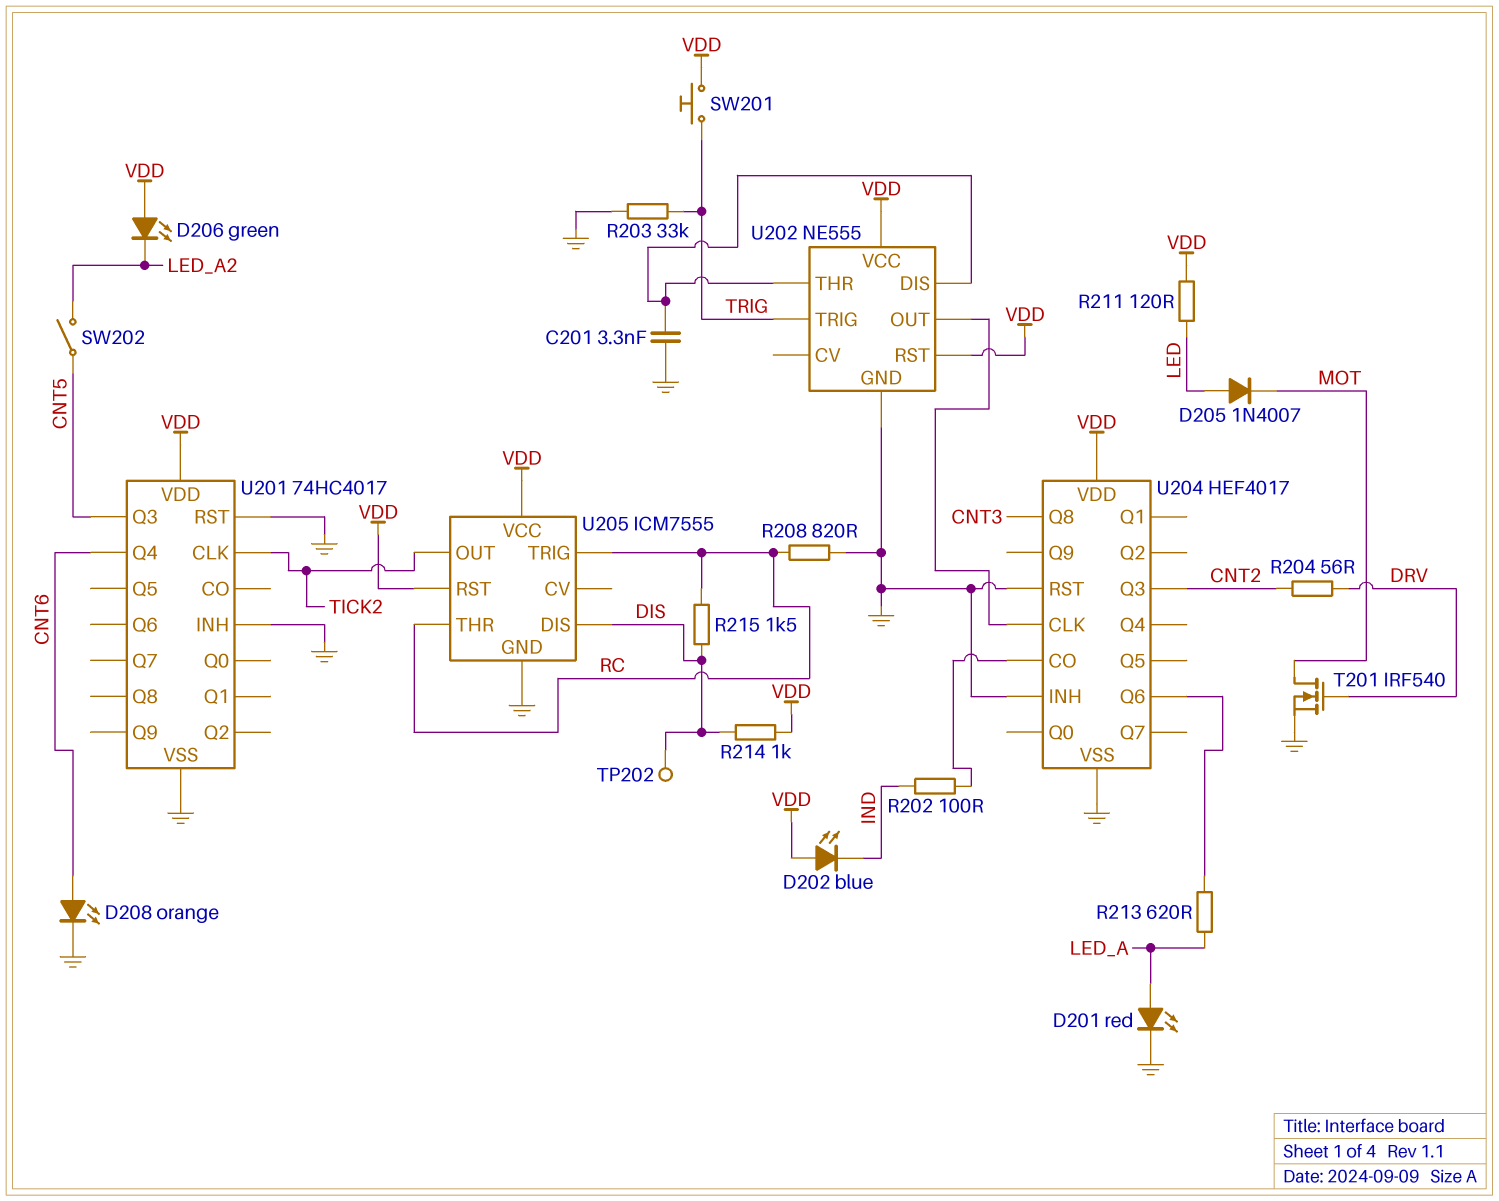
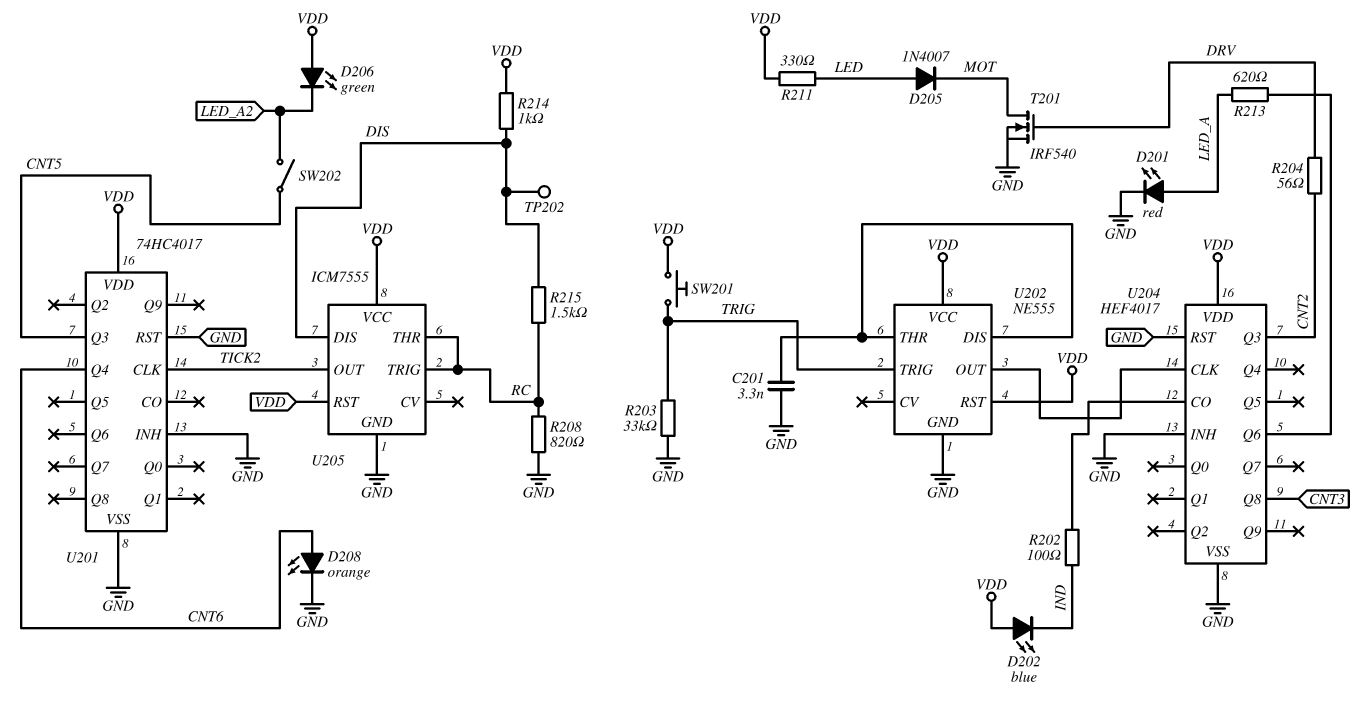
R211: 120 (LED, VDD) -> 330 (LED, VDD)

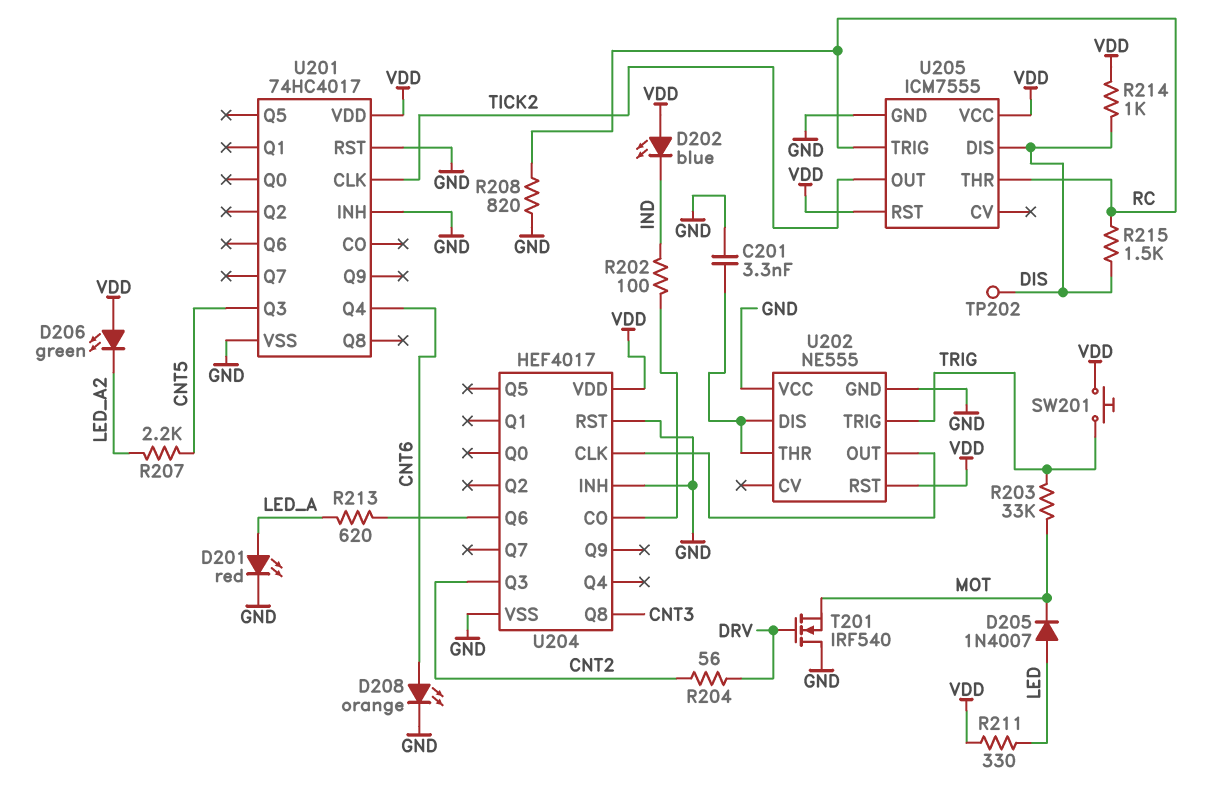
R203: 33k (GND, TRIG) -> 33k (MOT, TRIG)
R207: none -> 2.2k (CNT5, LED_A2)
SW202: switch (CNT5, LED_A2) -> none
T201: NMOS IRF540 (G DRV, D MOT, S GND) -> NMOS IRF540 (G DRV, D GND, S MOT)
U202 pin VCC: VDD -> GND

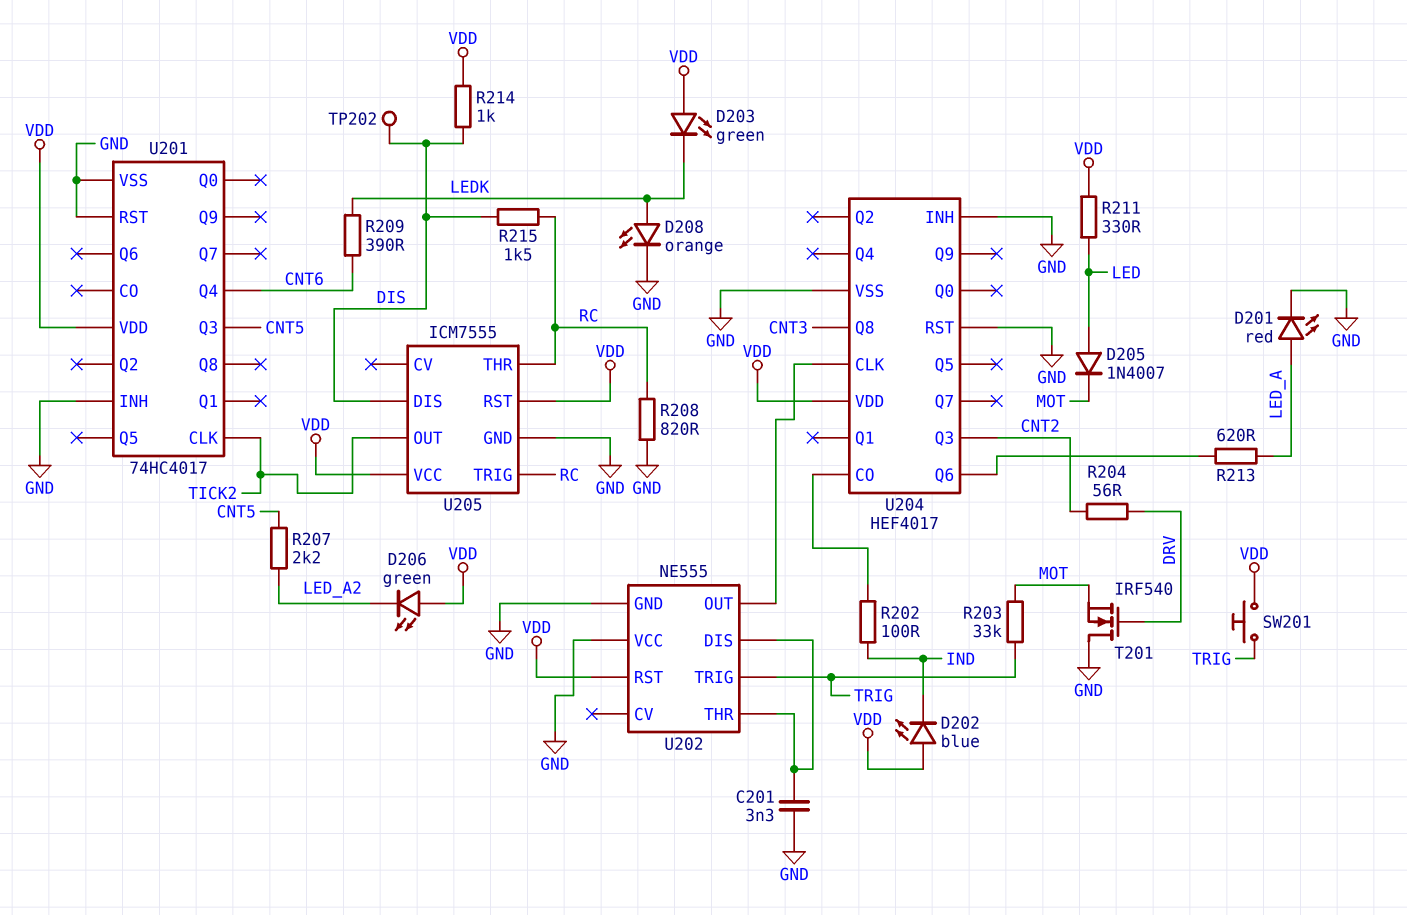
D203: none -> LED green (A VDD, K LEDK)
D208: LED orange (A CNT6, K GND) -> LED orange (A LEDK, K GND)
R209: none -> 390 (CNT6, LEDK)

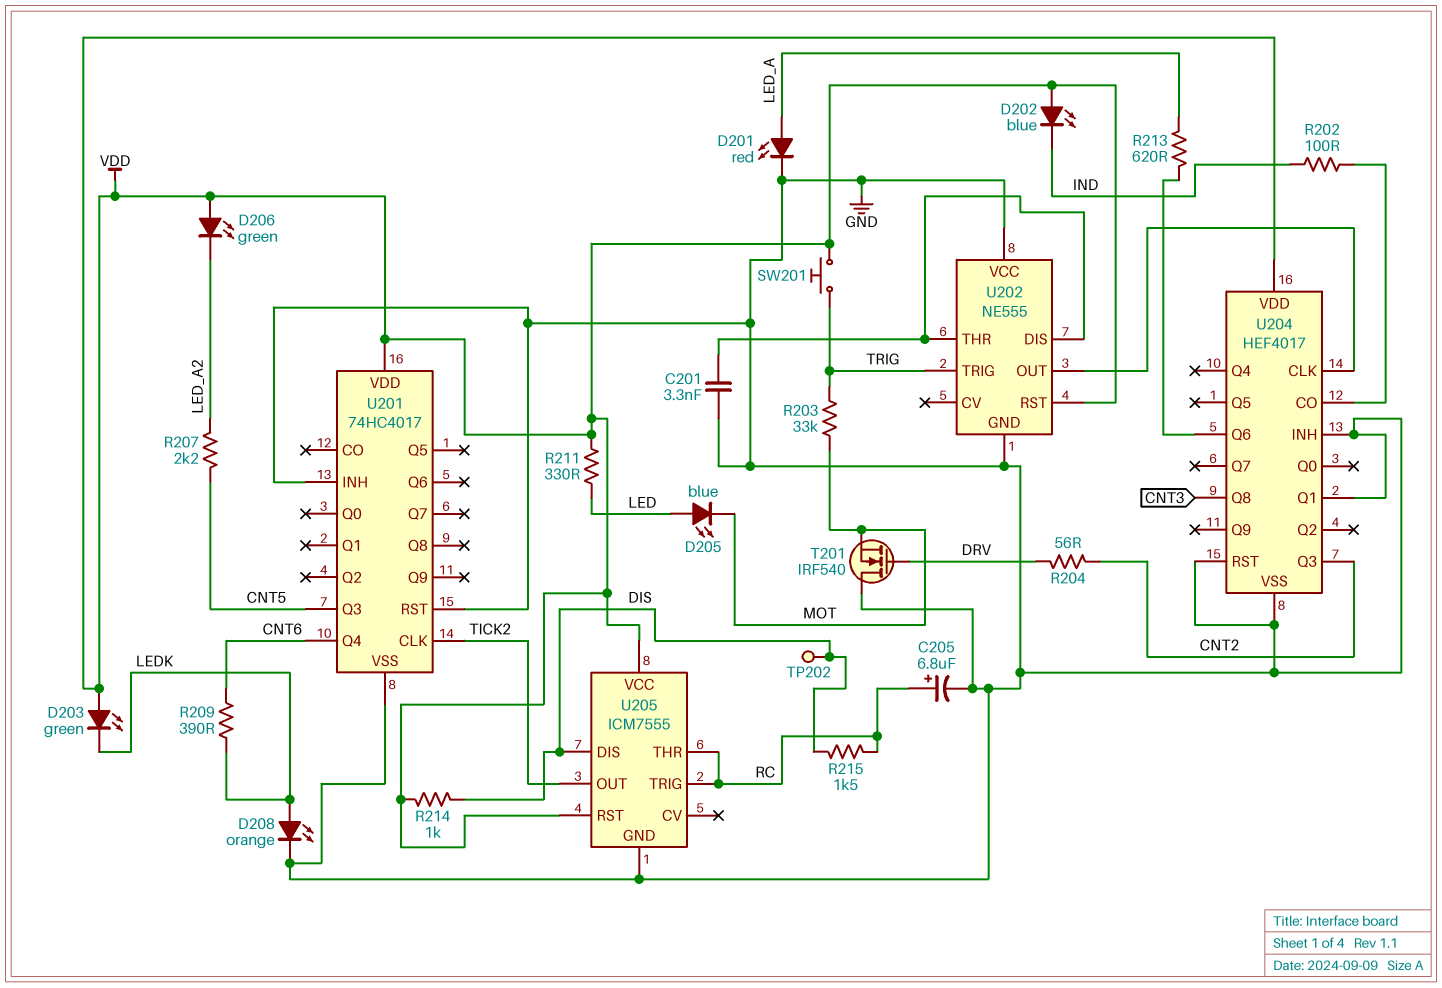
C205: none -> 6.8uF (plus RC, minus GND)
D205: diode 1N4007 (A LED, K MOT) -> LED blue (A LED, K MOT)
R208: 820 (GND, RC) -> none
U204 pin Q1: none -> GND

